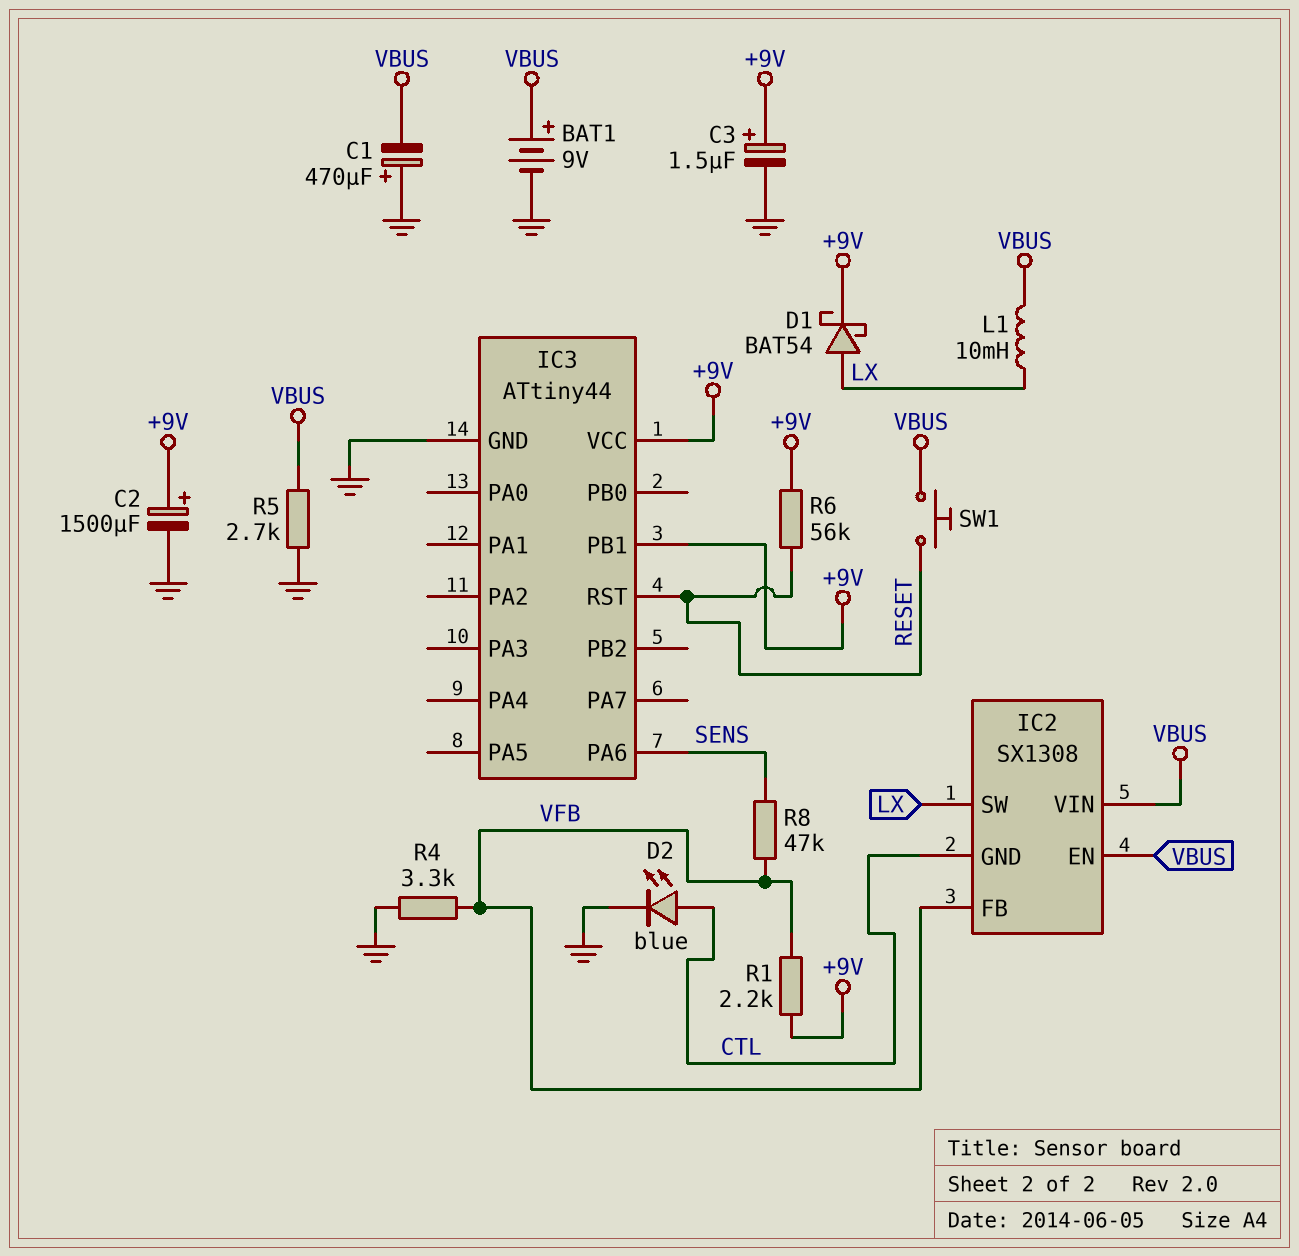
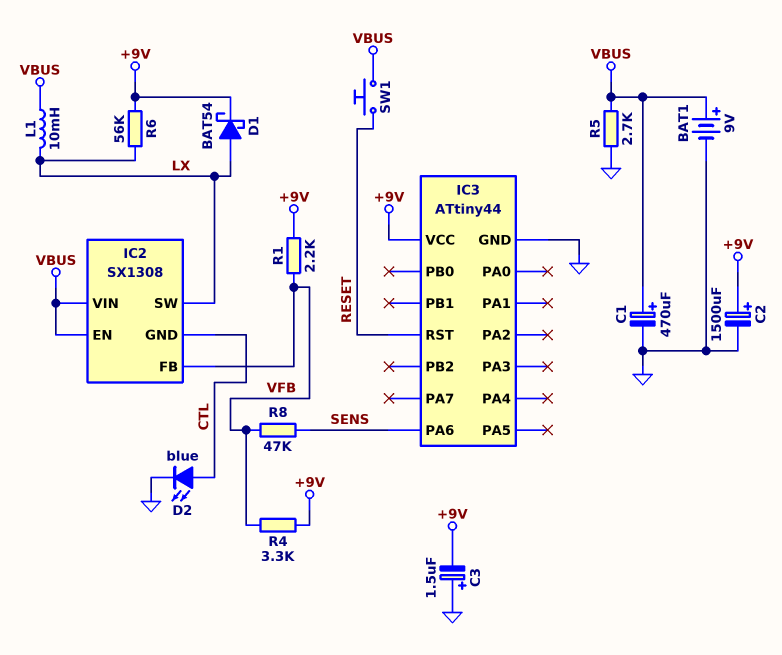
C1: 470uF (plus GND, minus VBUS) -> 470uF (plus VBUS, minus GND)
C3: 1.5uF (plus +9V, minus GND) -> 1.5uF (plus GND, minus +9V)
IC3 pin PB1: +9V -> none
R4: 3.3k (GND, VFB) -> 3.3k (+9V, VFB)
R6: 56k (+9V, RESET) -> 56k (+9V, LX)

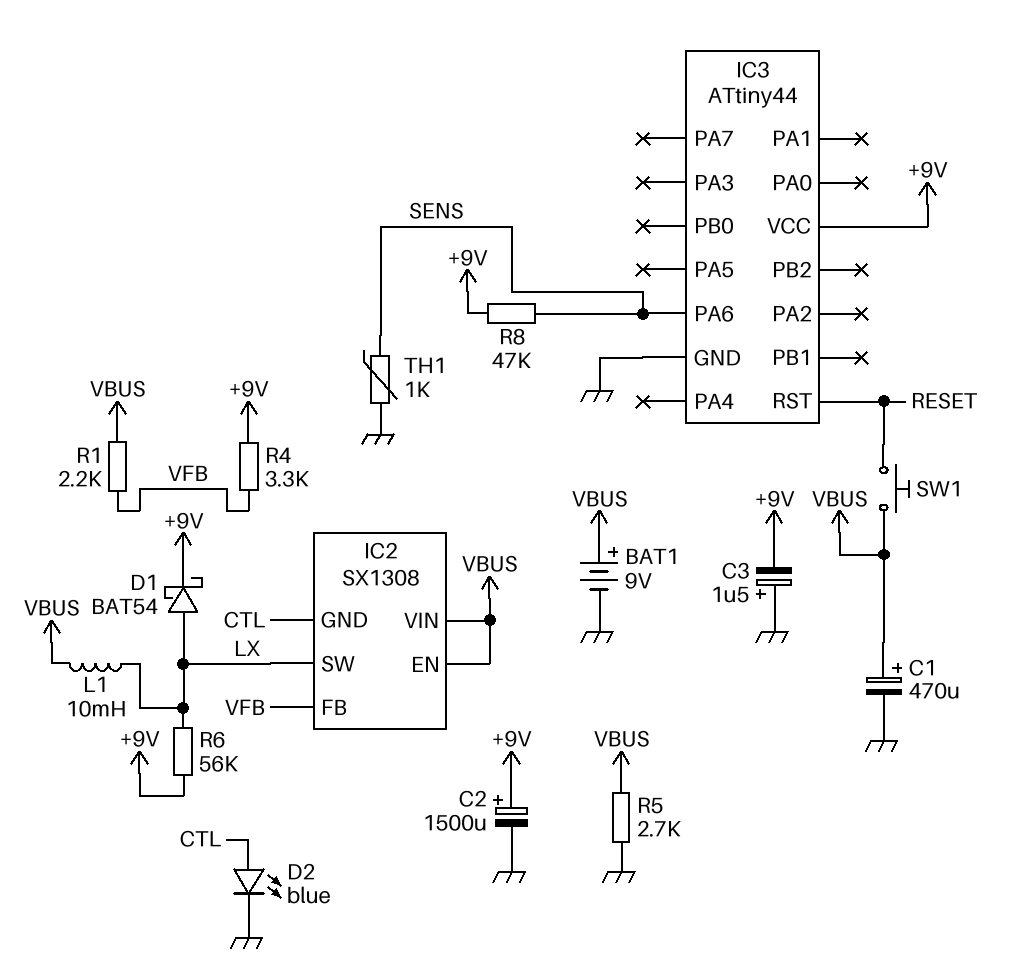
R1: 2.2k (+9V, VFB) -> 2.2k (VBUS, VFB)
R8: 47k (SENS, VFB) -> 47k (+9V, SENS)
TH1: none -> 1k (GND, SENS)

